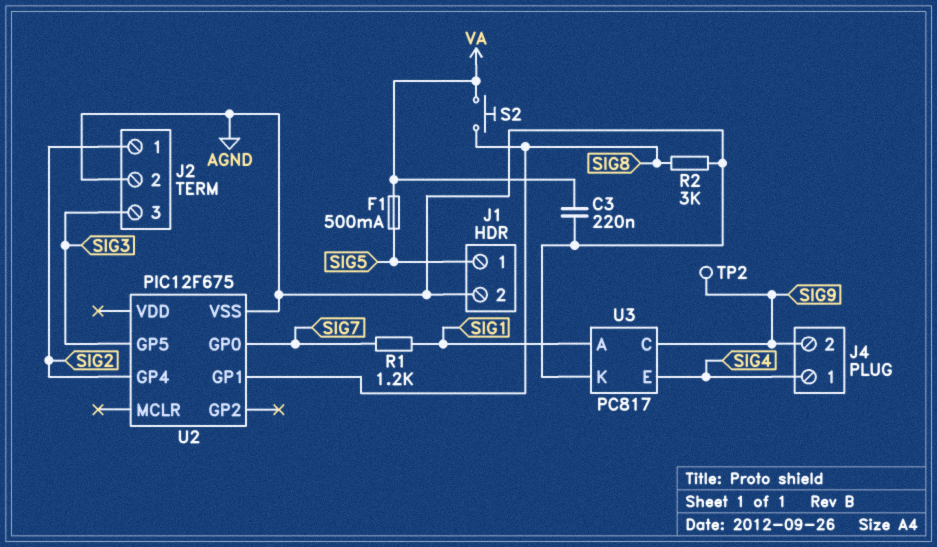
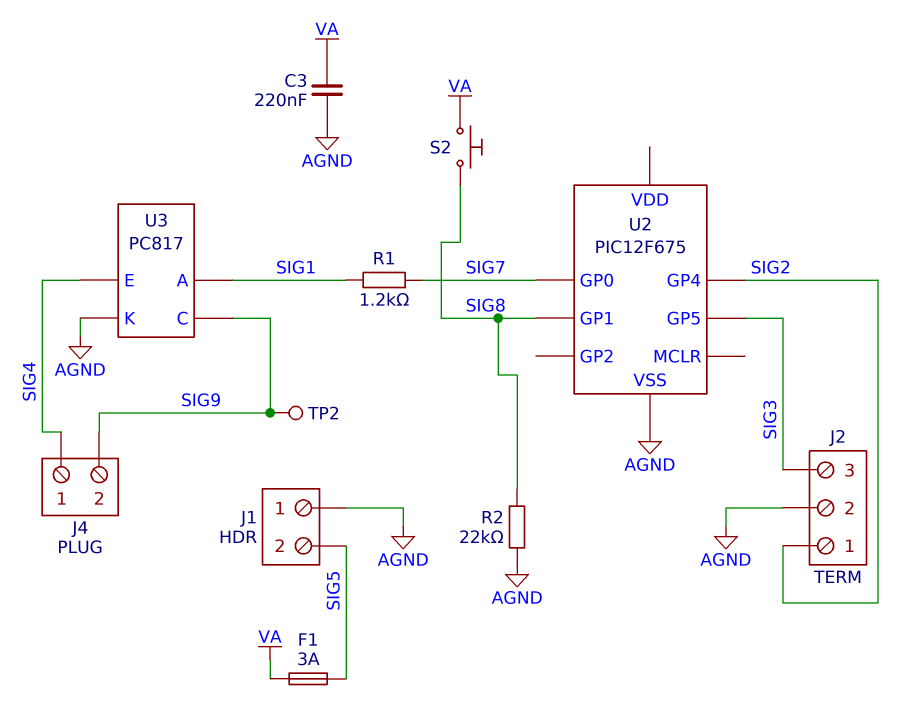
F1: 500mA (SIG5, VA) -> 3A (SIG5, VA)
J1 pin 1: SIG5 -> AGND
J1 pin 2: AGND -> SIG5
R2: 3k (AGND, SIG8) -> 22k (AGND, SIG8)

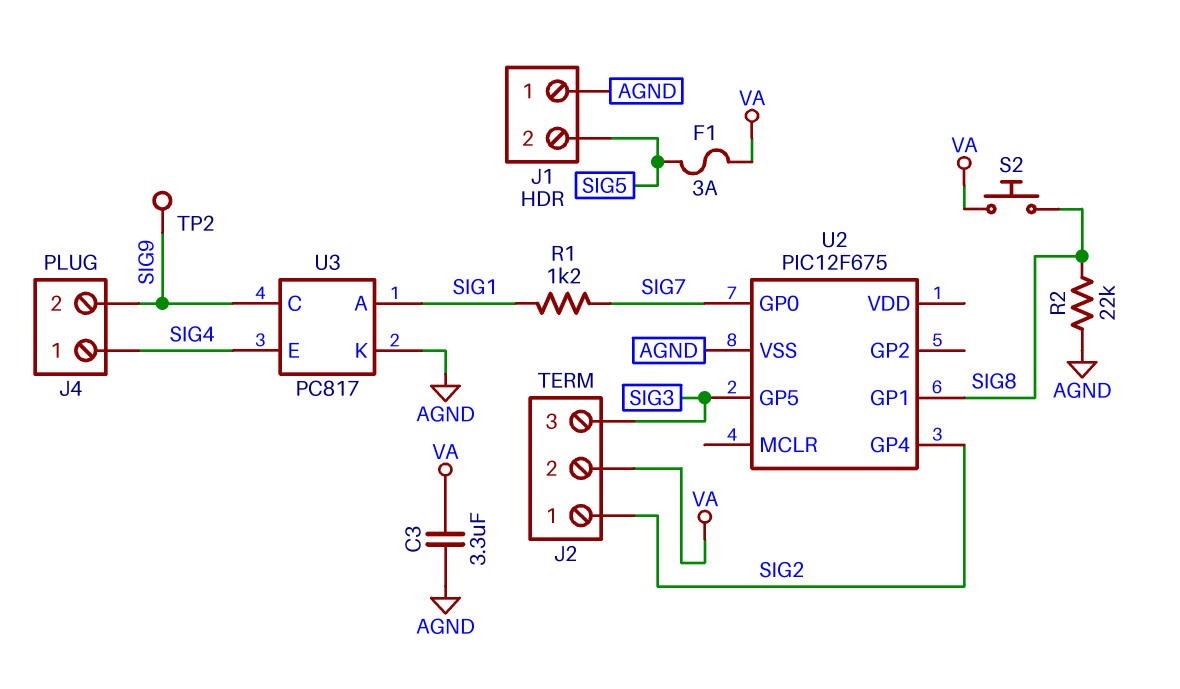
C3: 220nF (AGND, VA) -> 3.3uF (AGND, VA)
J2 pin 2: AGND -> VA

